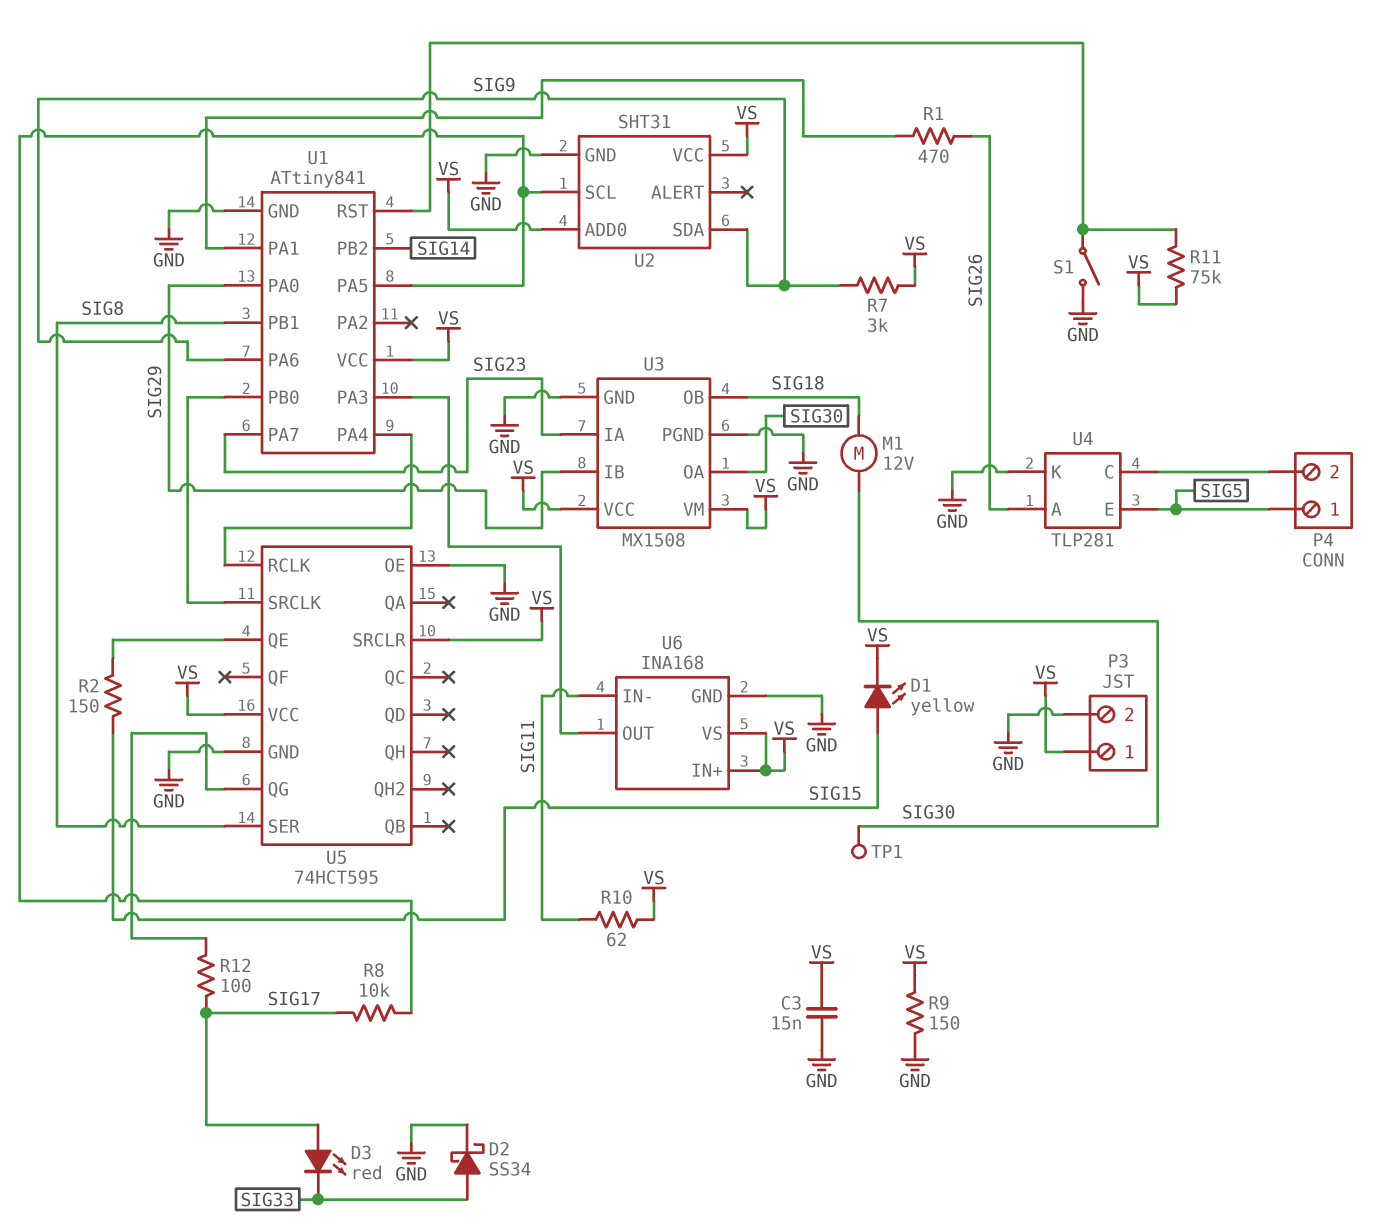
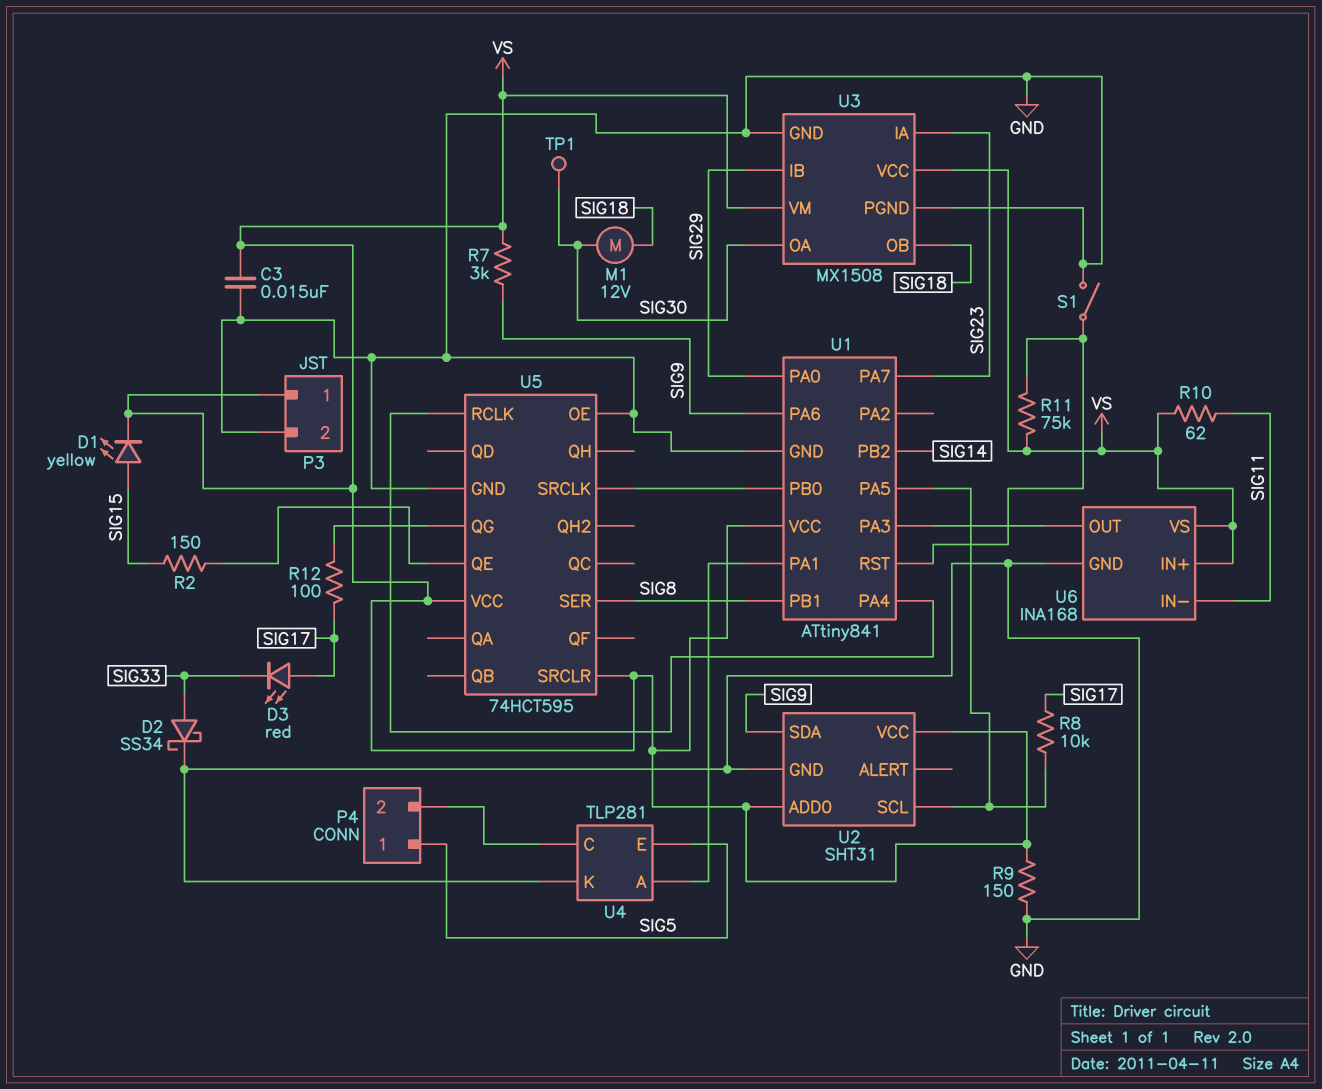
R1: 470 (SIG26, U1/PA1) -> none
U4 pin A: SIG26 -> U1/PA1

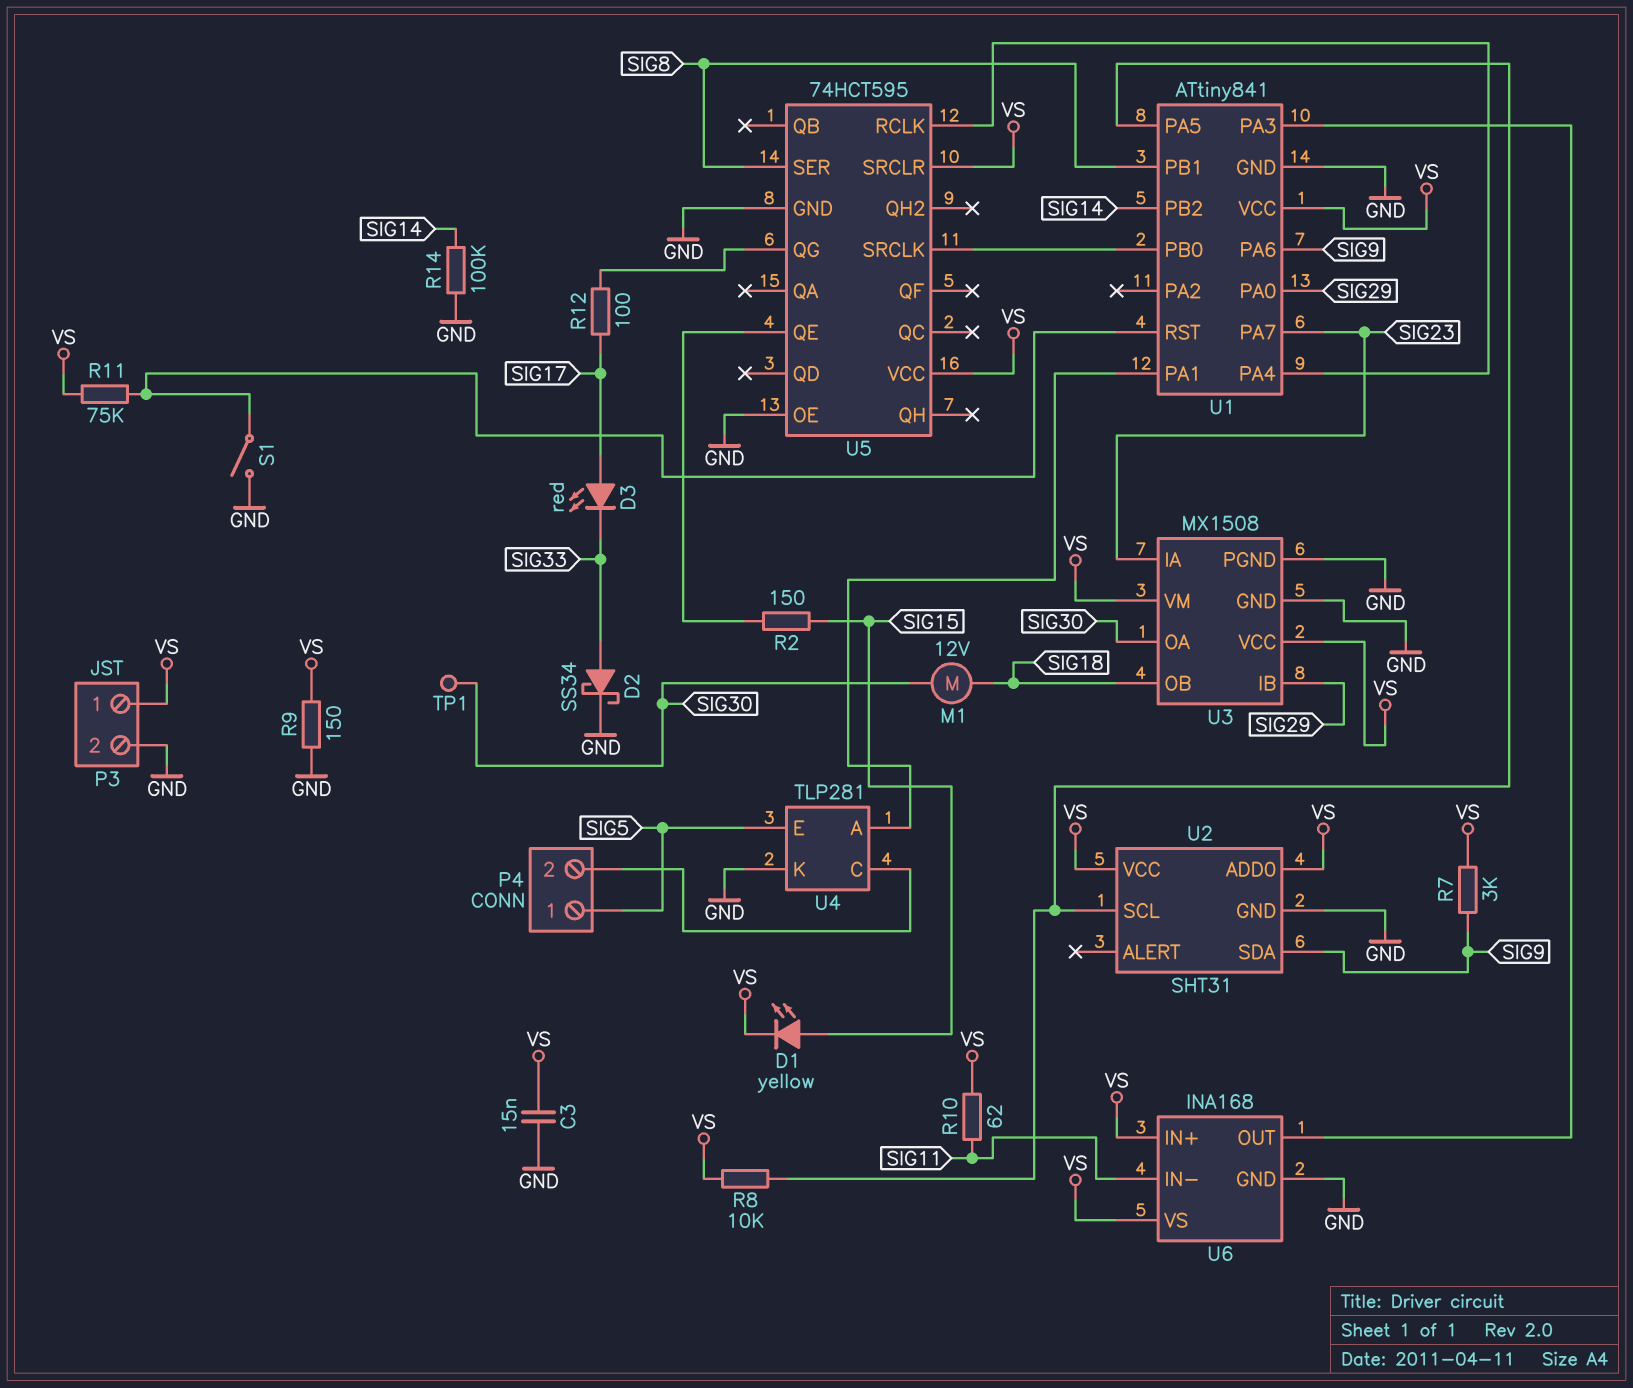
R8: 10k (SIG17, U1/PA5) -> 10k (U1/PA5, VS)
R14: none -> 100k (GND, SIG14)

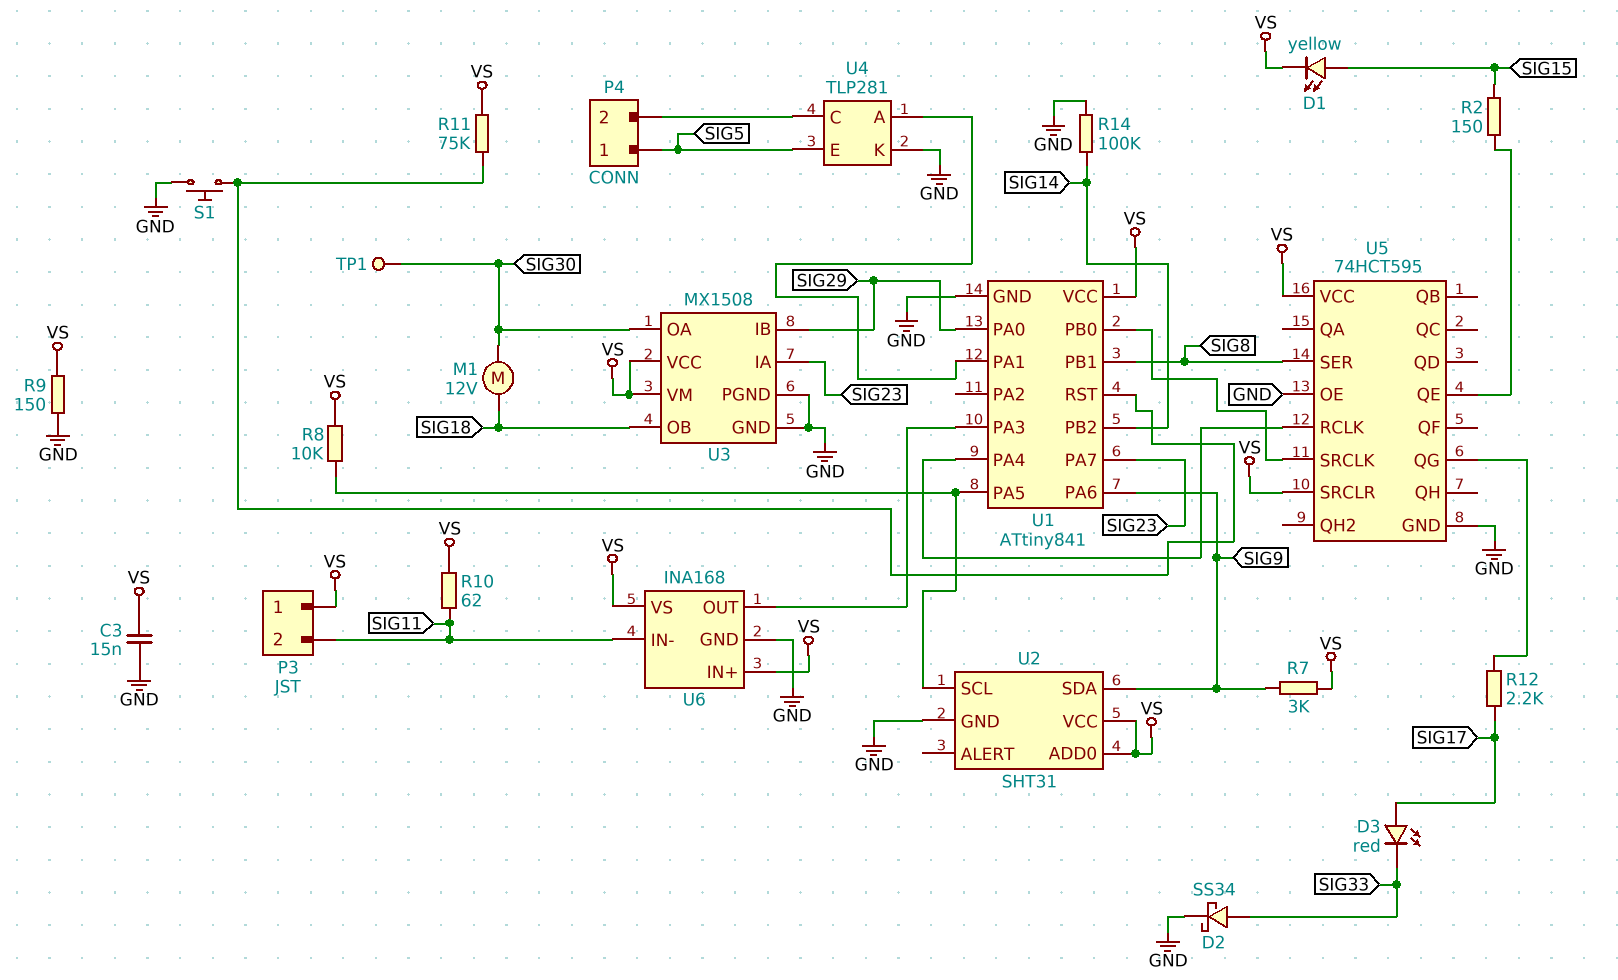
P3 pin 2: GND -> SIG11
R12: 100 (SIG17, U5/QG) -> 2.2k (SIG17, U5/QG)
S1: switch (GND, U1/RST) -> button (GND, U1/RST)

